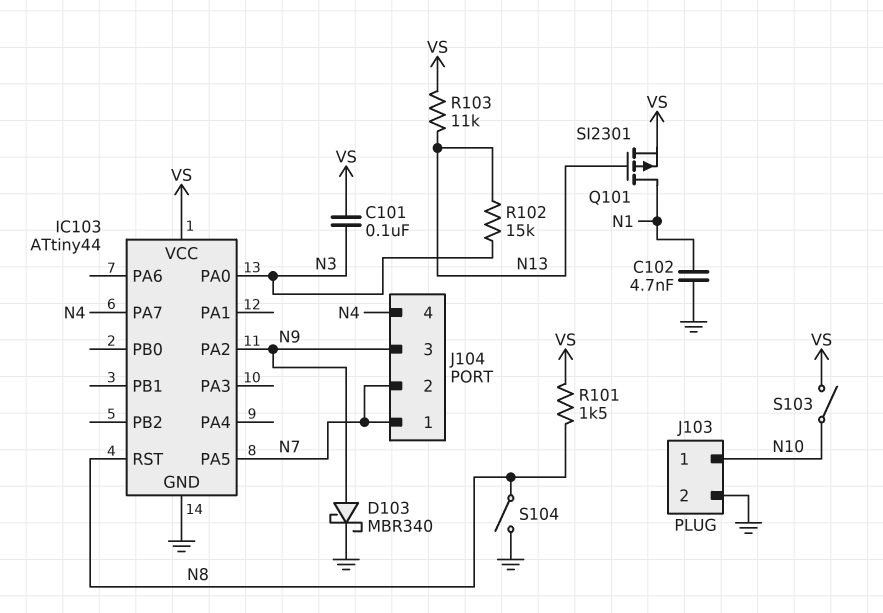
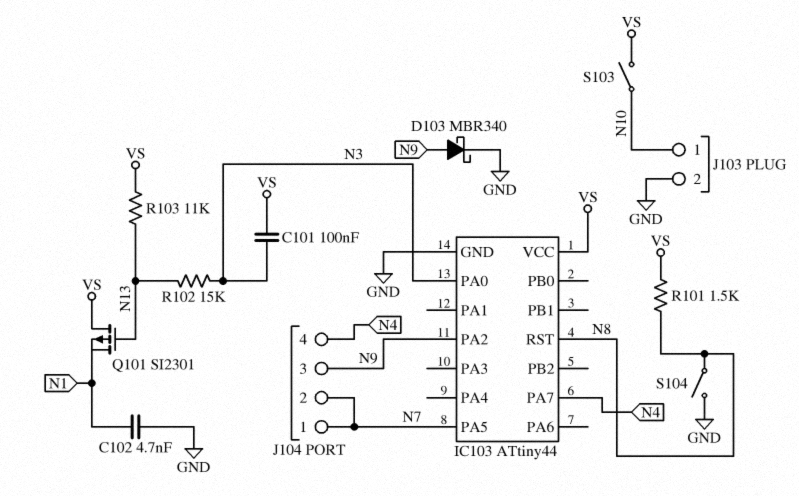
Q101: PMOS SI2301 (G N13, D N1, S VS) -> PMOS SI2301 (G N13, D VS, S N1)

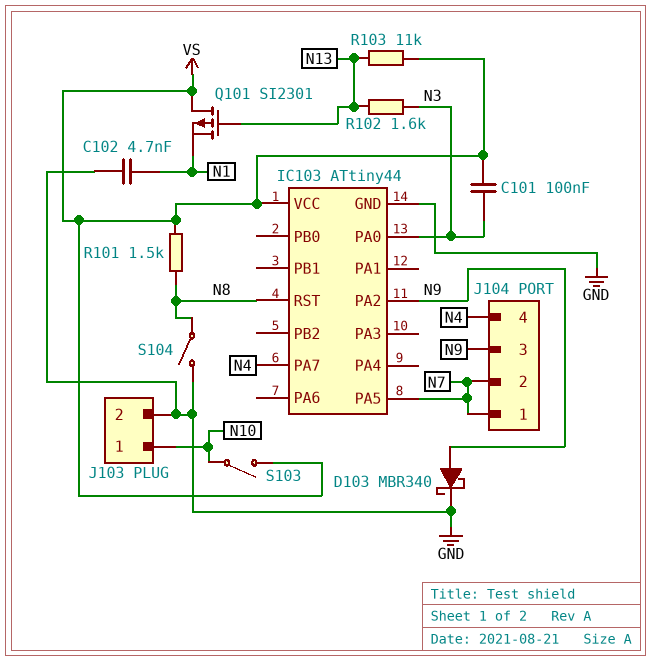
R102: 15k (N3, N13) -> 1.6k (N3, N13)

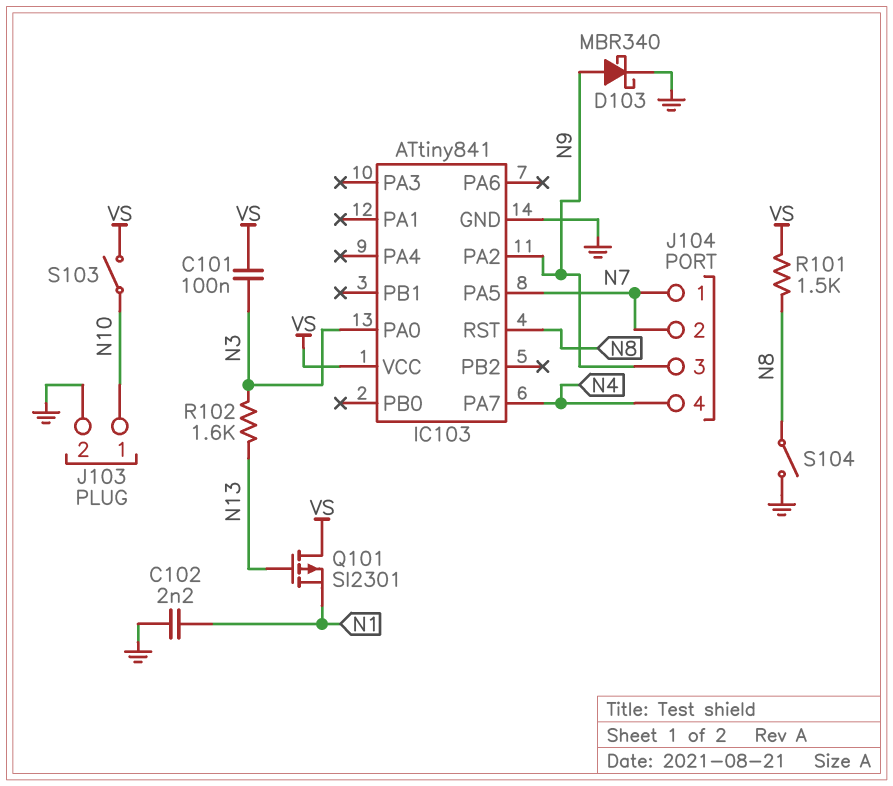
C102: 4.7nF (GND, N1) -> 2.2nF (GND, N1)
IC103: ATtiny44 -> ATtiny841
R103: 11k (N13, VS) -> none

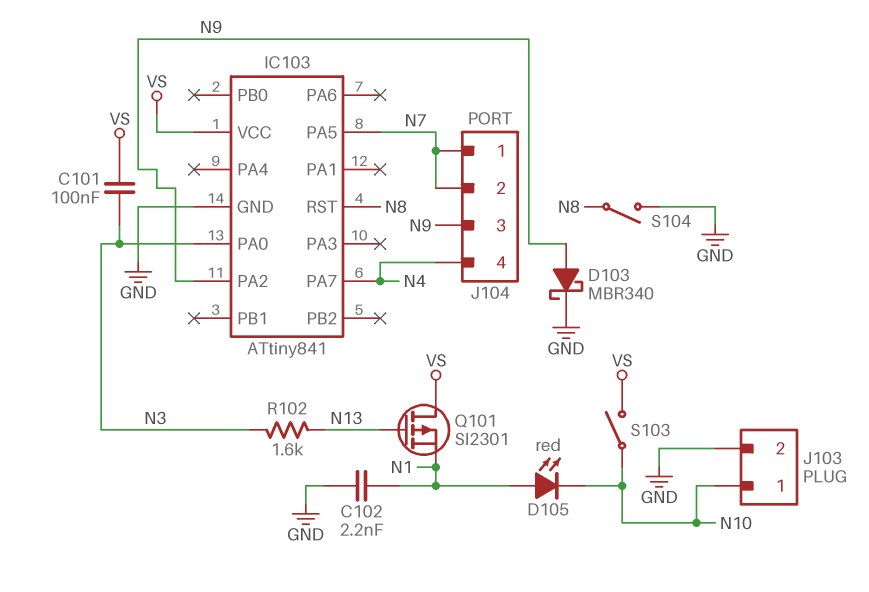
D105: none -> LED red (A N1, K N10)
R101: 1.5k (N8, VS) -> none

